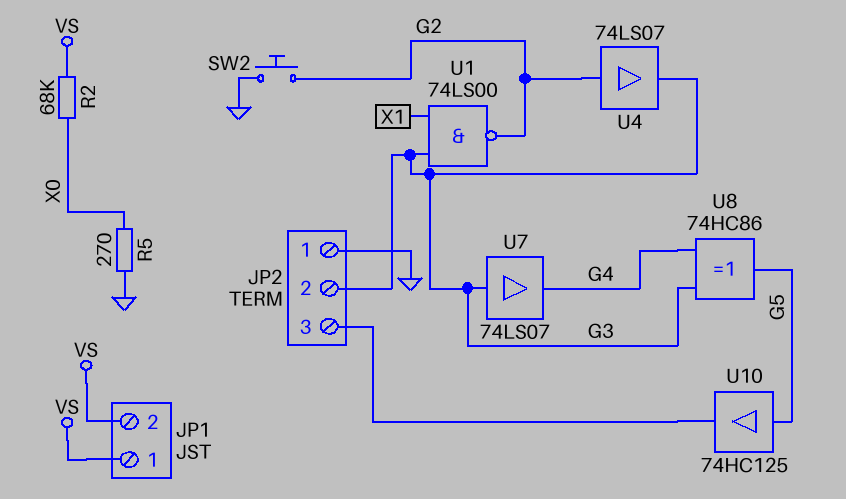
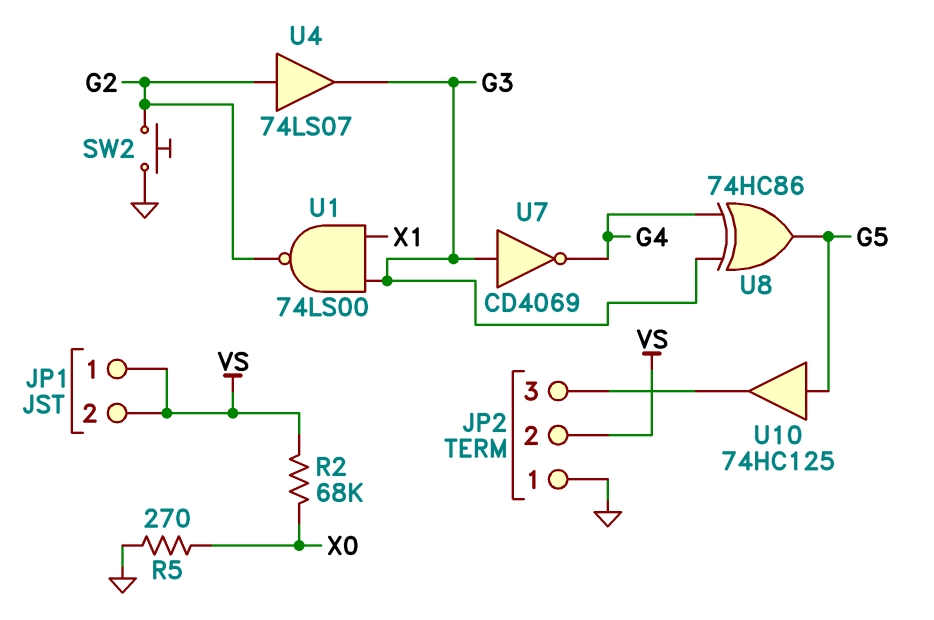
JP2 pin 2: G3 -> VS
U7: buffer 74LS07 (in G3, out G4) -> NOT CD4069 (in G3, out G4)

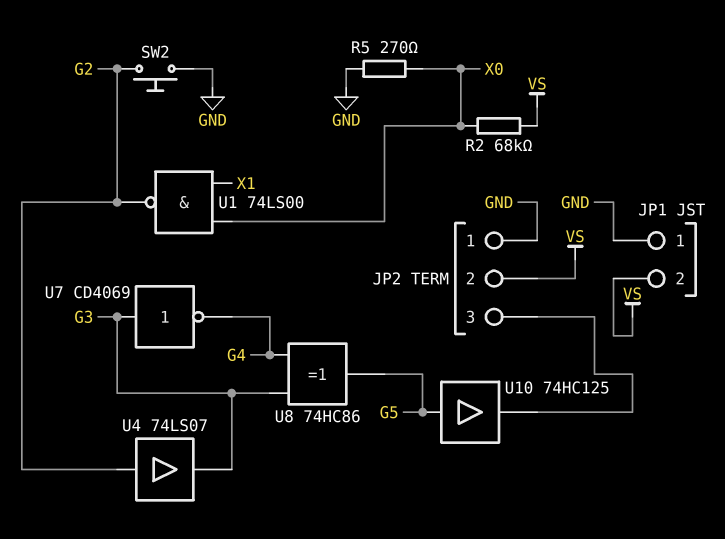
JP1 pin 1: VS -> GND
U1: NAND 74LS00 (in G3, in X1, out G2) -> NAND 74LS00 (in X0, in X1, out G2)

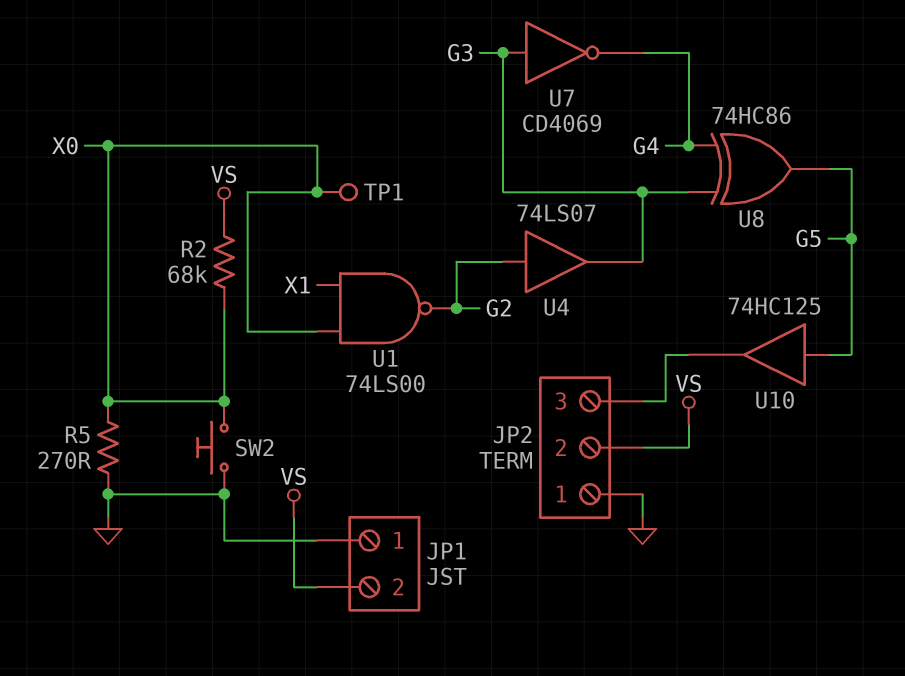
SW2: button (G2, GND) -> button (GND, X0)
TP1: none -> test point (X0)

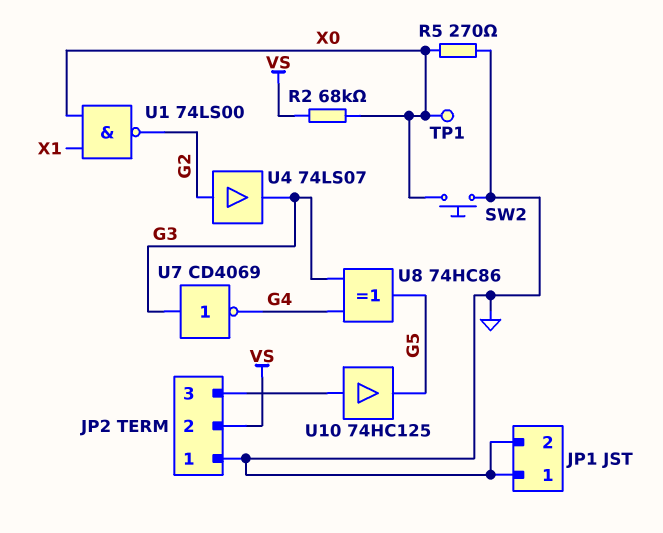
JP1 pin 2: VS -> GND
U10: buffer 74HC125 (in G5, out JP2/3) -> buffer 74HC125 (in JP2/3, out G5)

